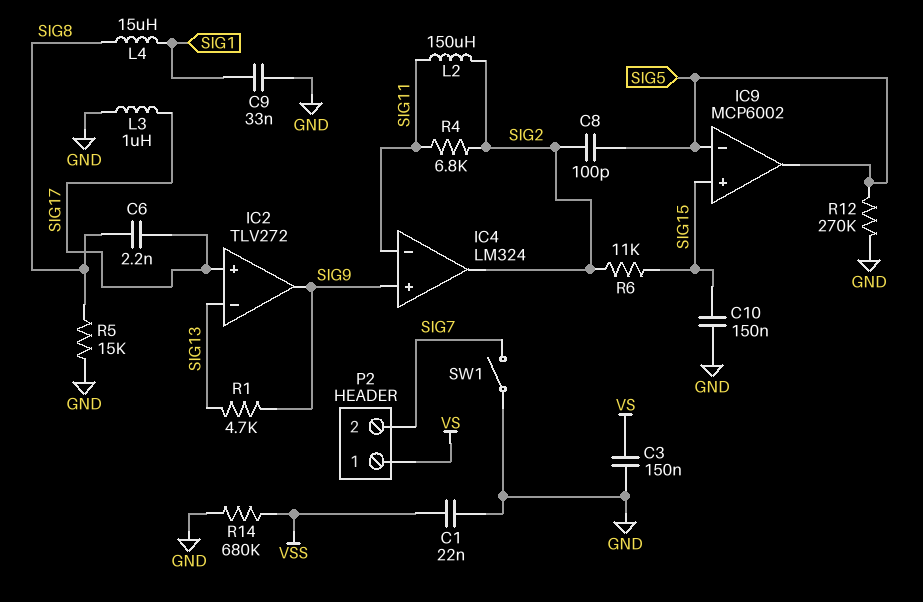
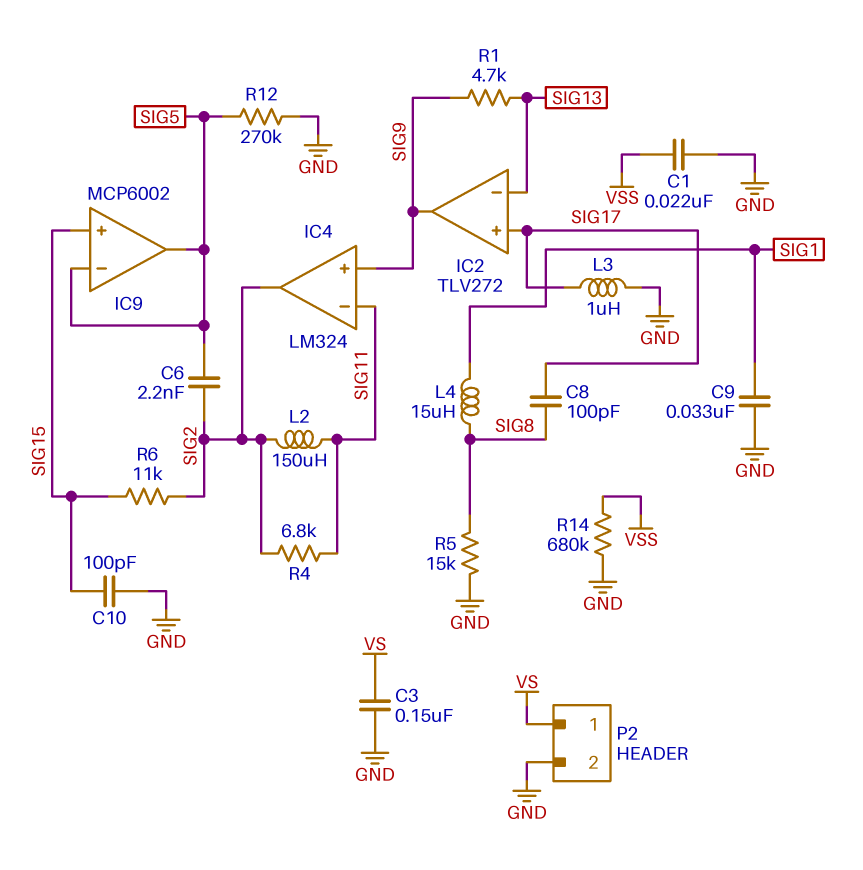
C6: 2.2nF (SIG8, SIG17) -> 2.2nF (SIG2, SIG5)
C8: 100pF (SIG2, SIG5) -> 100pF (SIG8, SIG17)
C10: 150nF (GND, SIG15) -> 100pF (GND, SIG15)
P2 pin 2: SIG7 -> GND
SW1: switch (GND, SIG7) -> none

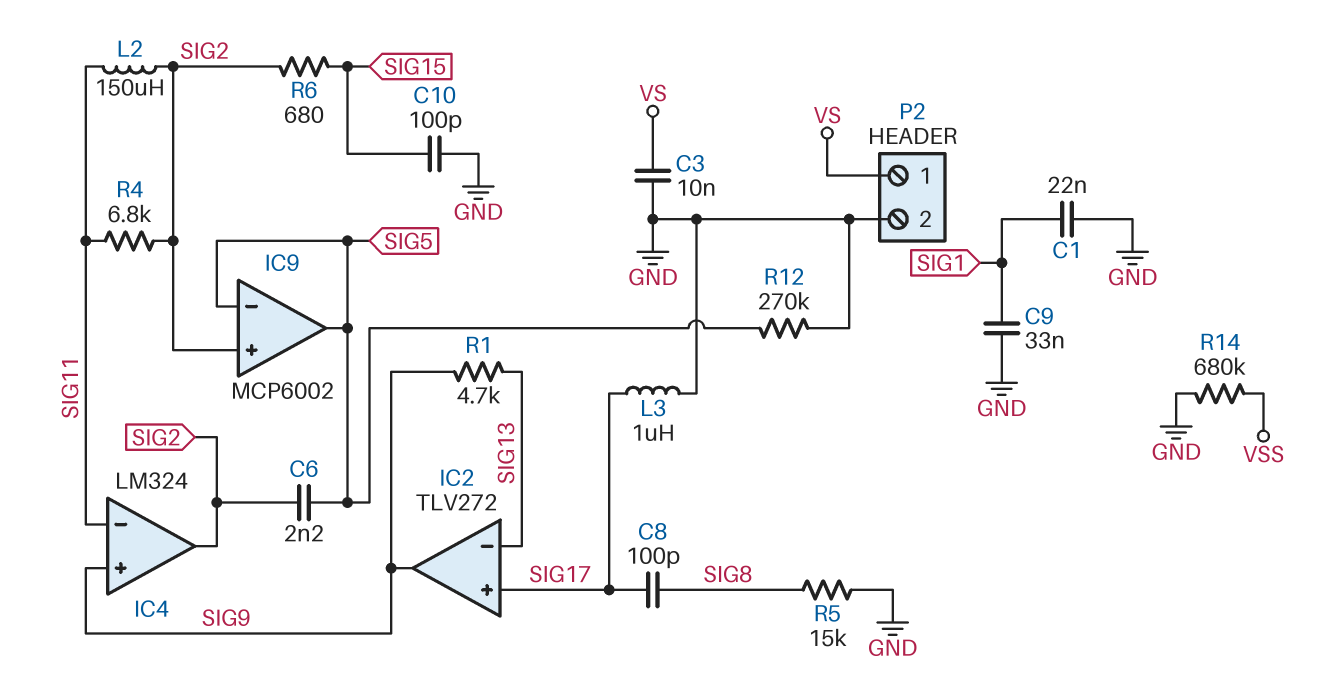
C1: 22nF (GND, VSS) -> 22nF (GND, SIG1)
C3: 150nF (GND, VS) -> 10nF (GND, VS)
IC9 pin in+: SIG15 -> SIG2
L4: 15uH (SIG1, SIG8) -> none
R6: 11k (SIG2, SIG15) -> 680 (SIG2, SIG15)

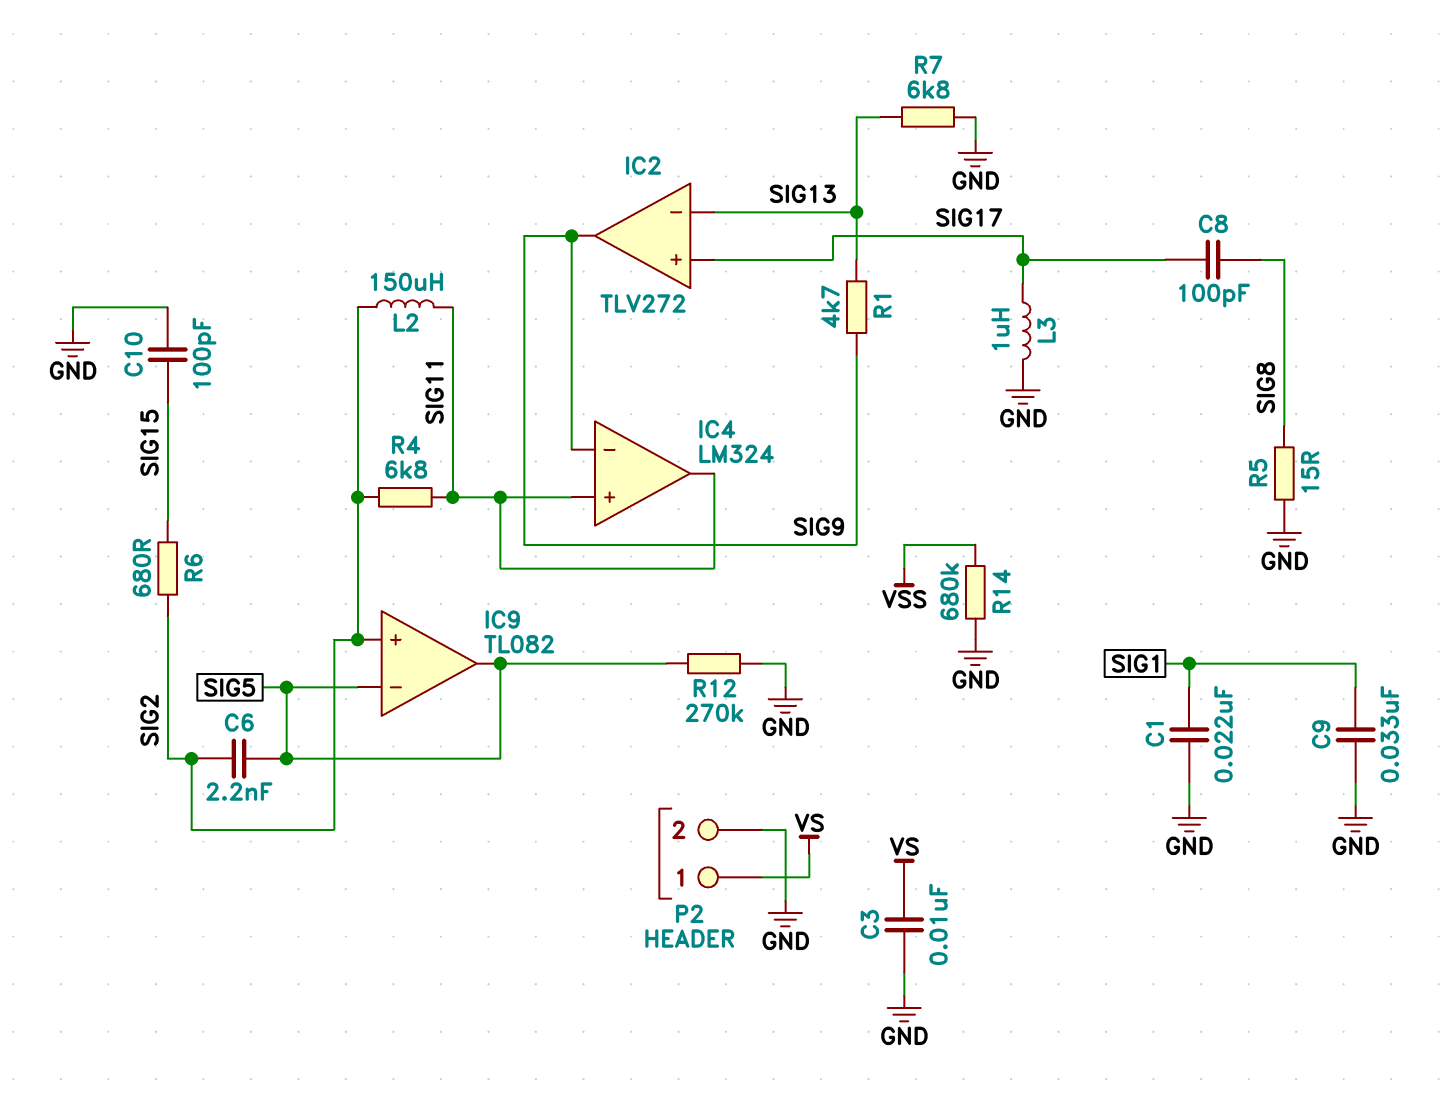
IC4 pin in+: SIG9 -> SIG11
IC4 pin in-: SIG11 -> SIG9
IC4 pin out: SIG2 -> SIG11
IC9: MCP6002 -> TL082
R5: 15k (GND, SIG8) -> 15 (GND, SIG8)
R7: none -> 6.8k (GND, SIG13)

